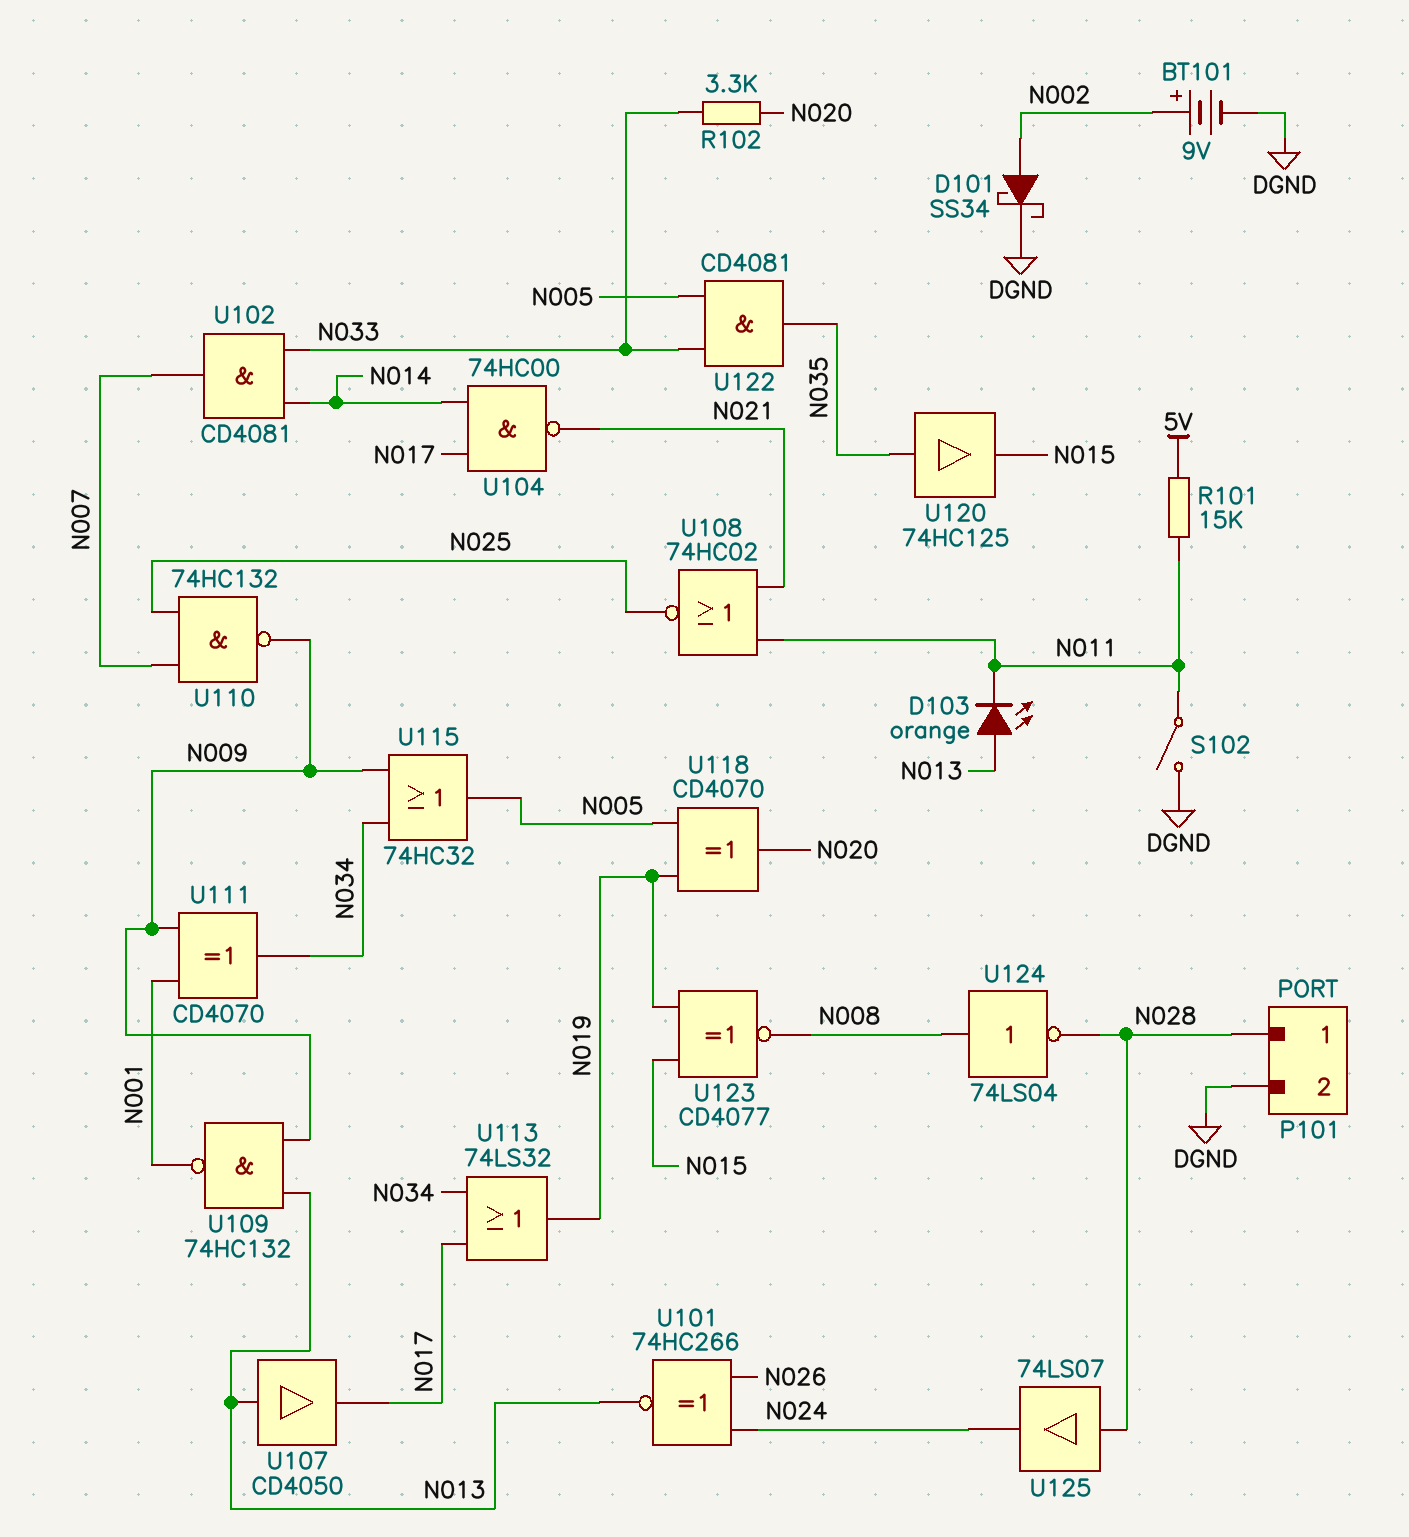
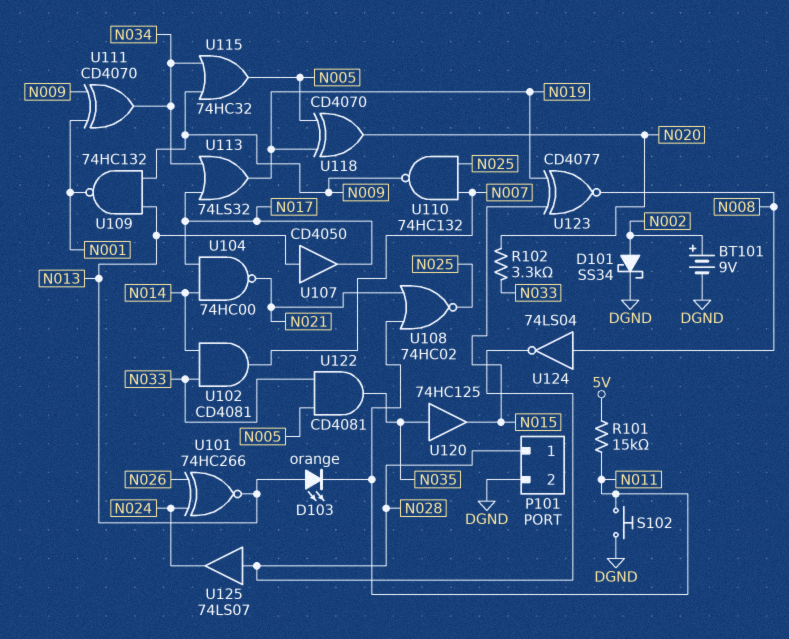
S102: switch (DGND, N011) -> button (DGND, N011)

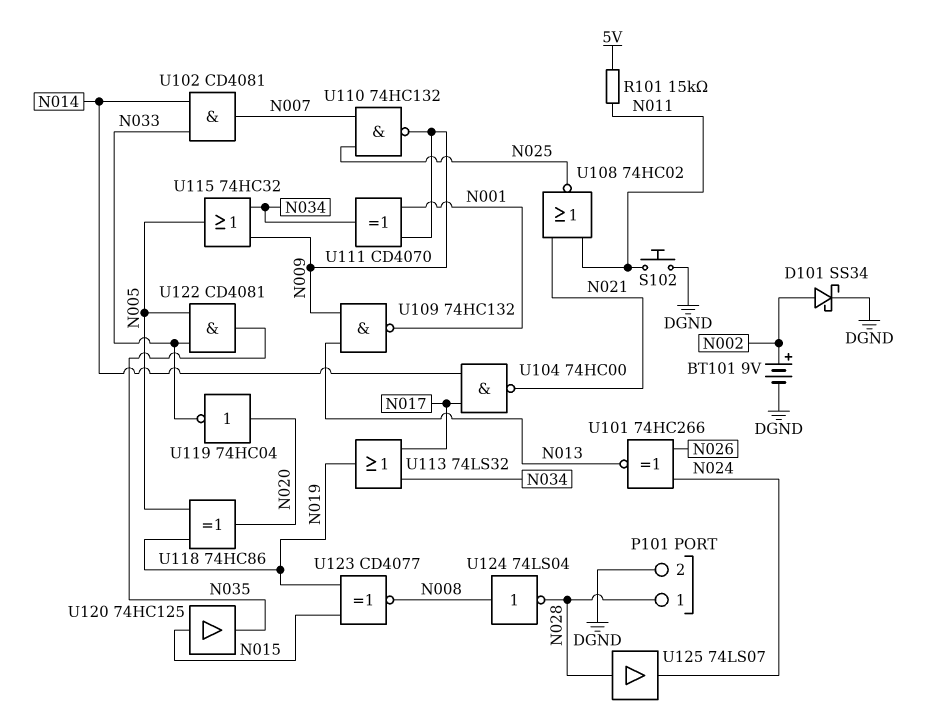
D103: LED orange (A N013, K N011) -> none
R102: 3.3k (N020, N033) -> none
U107: buffer CD4050 (in N013, out N017) -> none
U118: XOR CD4070 (in N005, in N019, out N020) -> XOR 74HC86 (in N005, in N019, out N020)
U119: none -> NOT 74HC04 (in N020, out N033)
U120: buffer 74HC125 (in N035, out N015) -> buffer 74HC125 (in N015, out N035)

